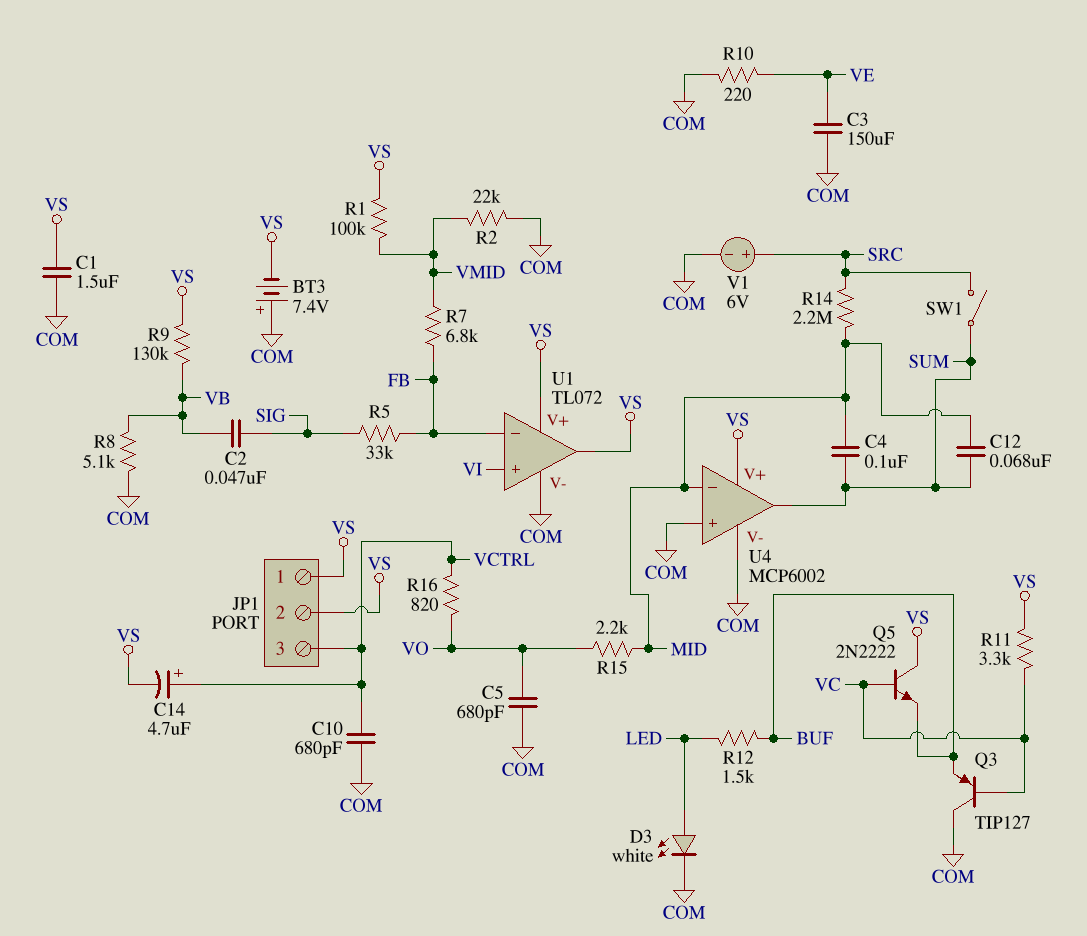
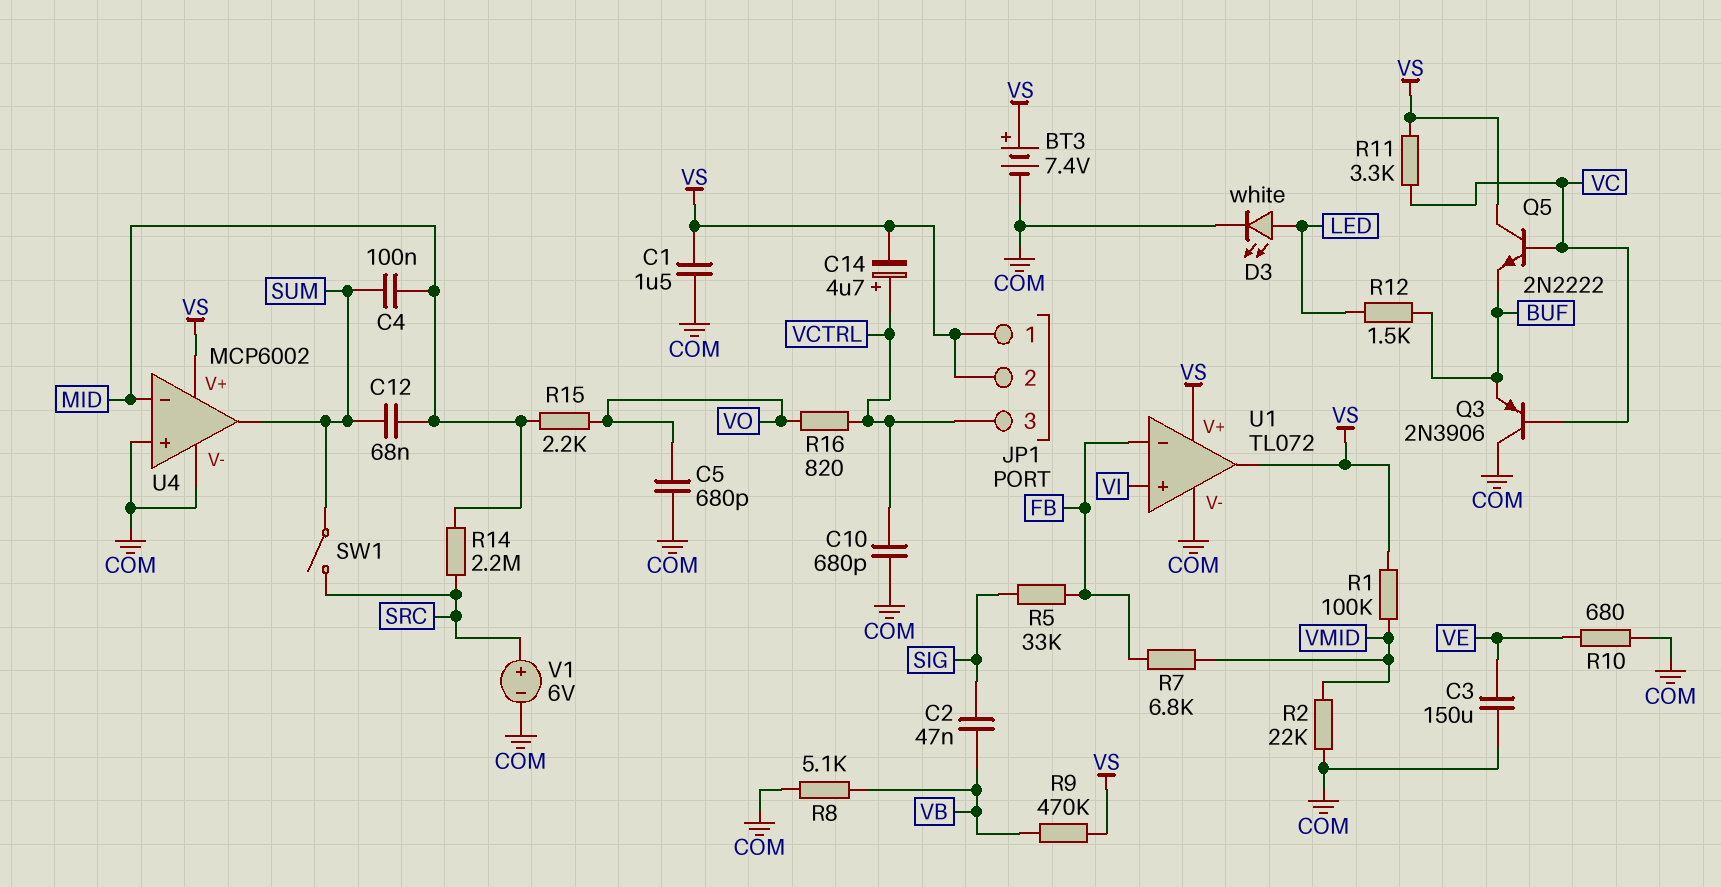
BT3: 7.4V (plus COM, minus VS) -> 7.4V (plus VS, minus COM)
Q3: PNP TIP127 (B VC, C COM, E BUF) -> PNP 2N3906 (B VC, C COM, E BUF)
R9: 130k (VB, VS) -> 470k (VB, VS)
R10: 220 (COM, VE) -> 680 (COM, VE)

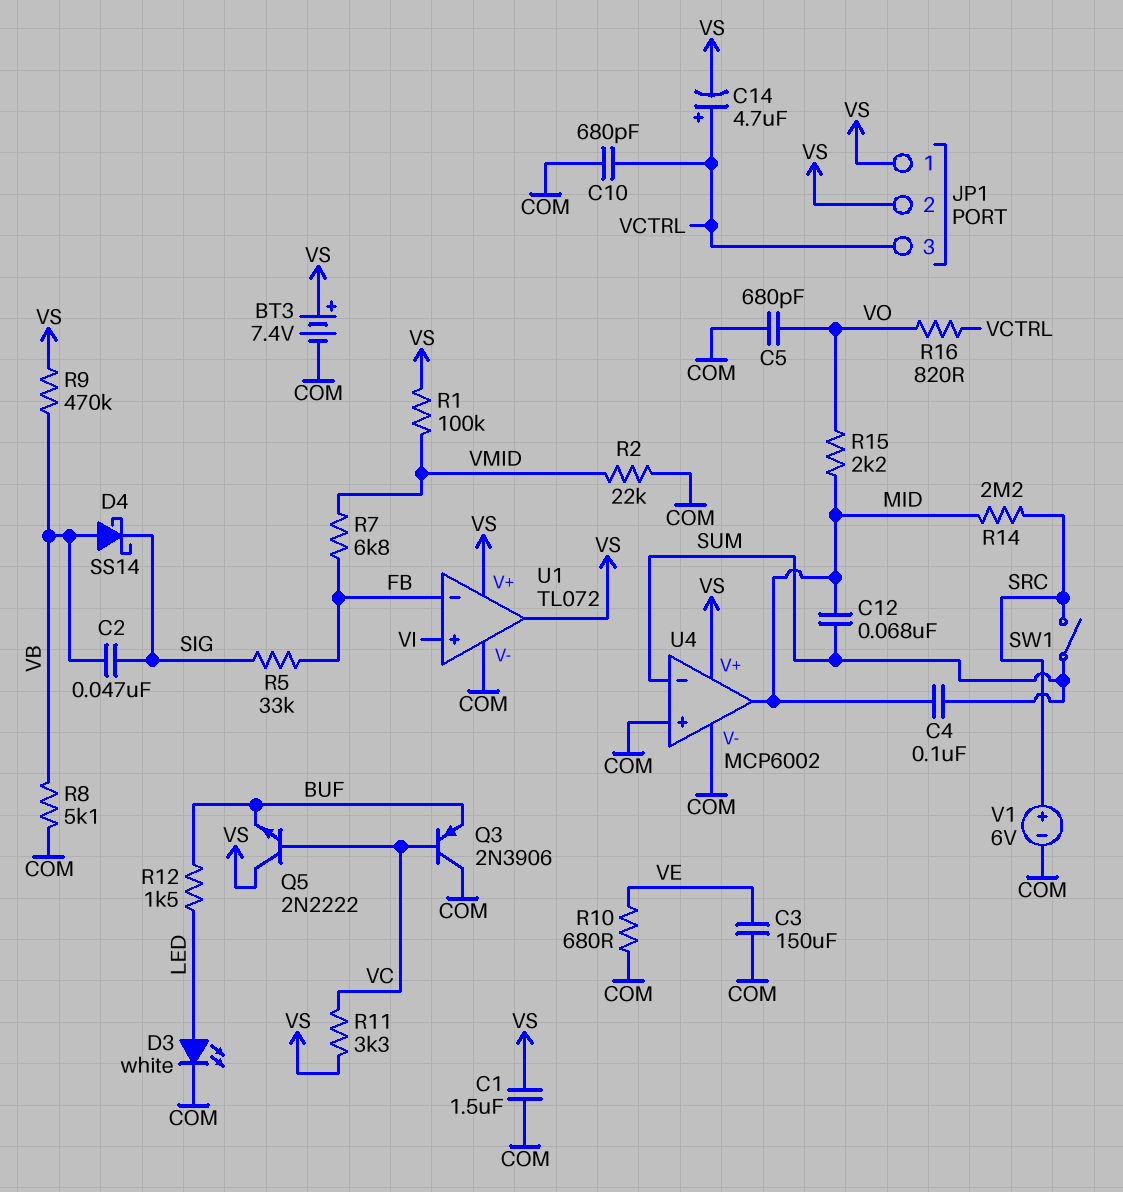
D4: none -> schottky SS14 (A VB, K SIG)
U4 pin in-: MID -> SUM
U4 pin out: SUM -> MID

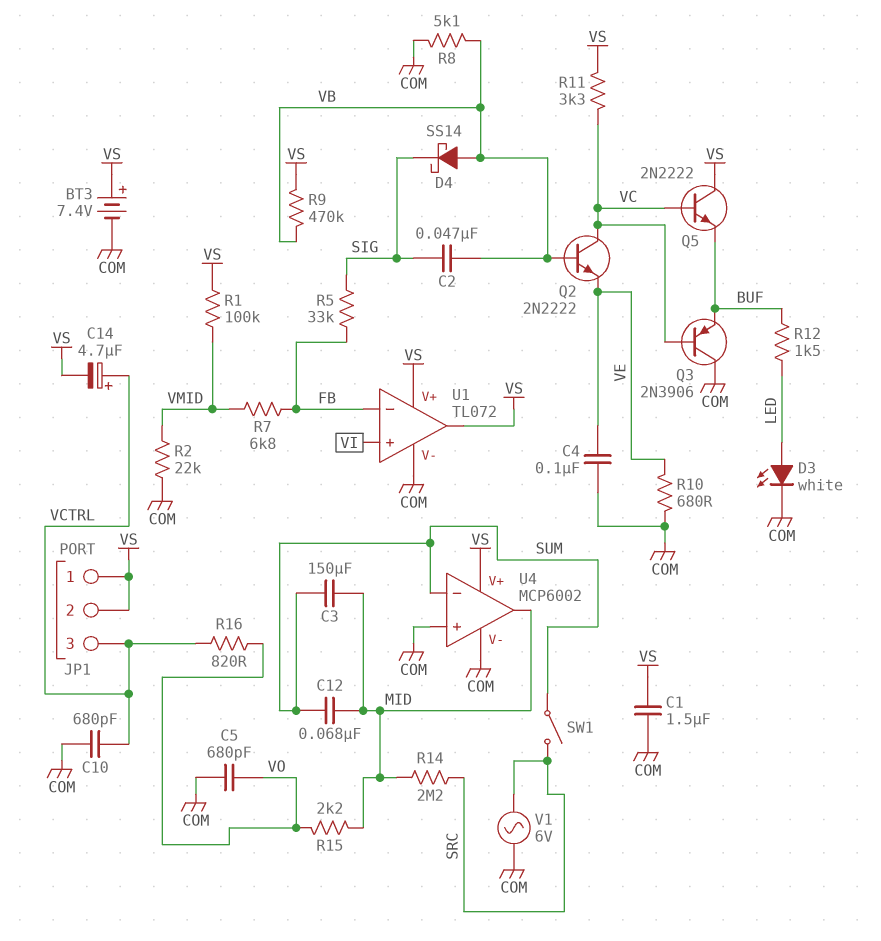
C3: 150uF (COM, VE) -> 150uF (MID, SUM)
C4: 100nF (MID, SUM) -> 100nF (COM, VE)
Q2: none -> NPN 2N2222 (B VB, C VC, E VE)
V1: 6V (plus SRC, minus COM) -> AC 6V (COM, SRC)

